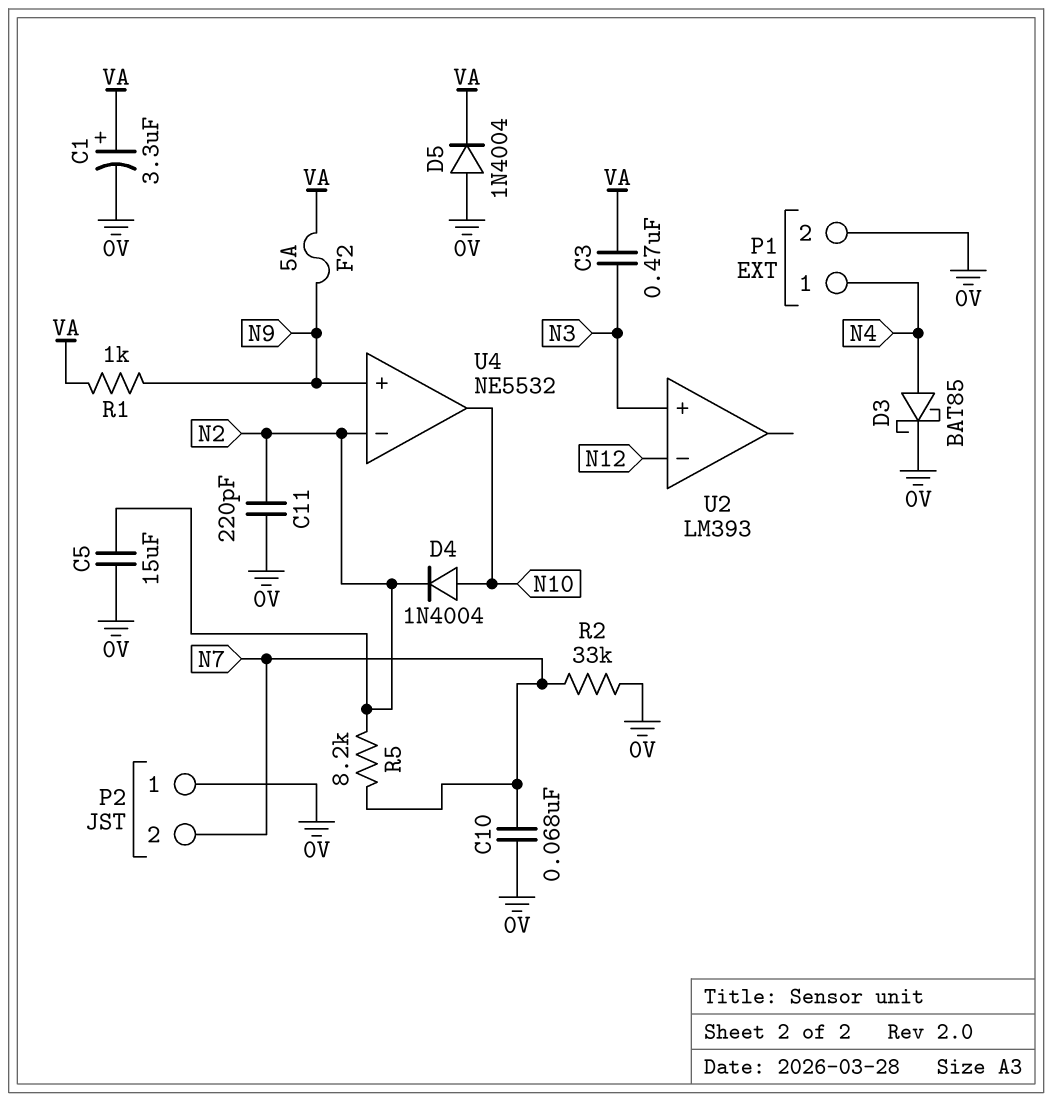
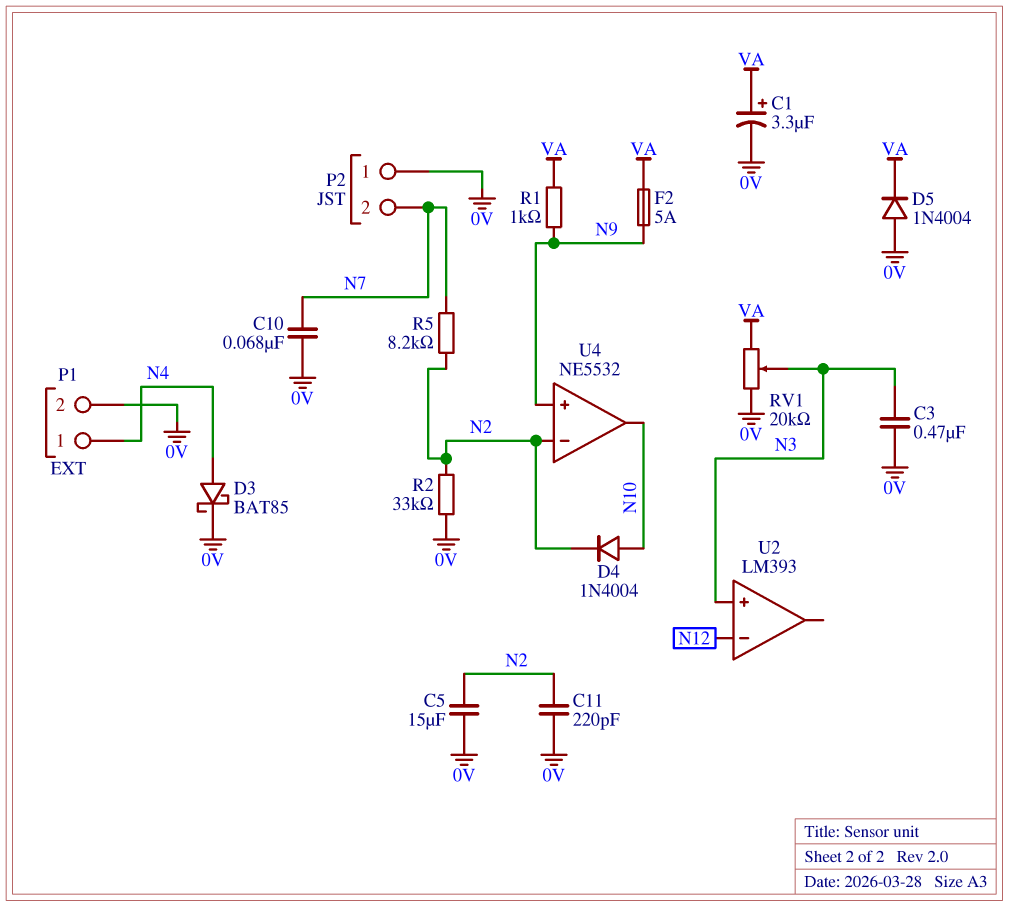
C3: 470nF (N3, VA) -> 470nF (0V, N3)
R2: 33k (0V, N7) -> 33k (0V, N2)
RV1: none -> 20k (0V, VA, wiper N3)

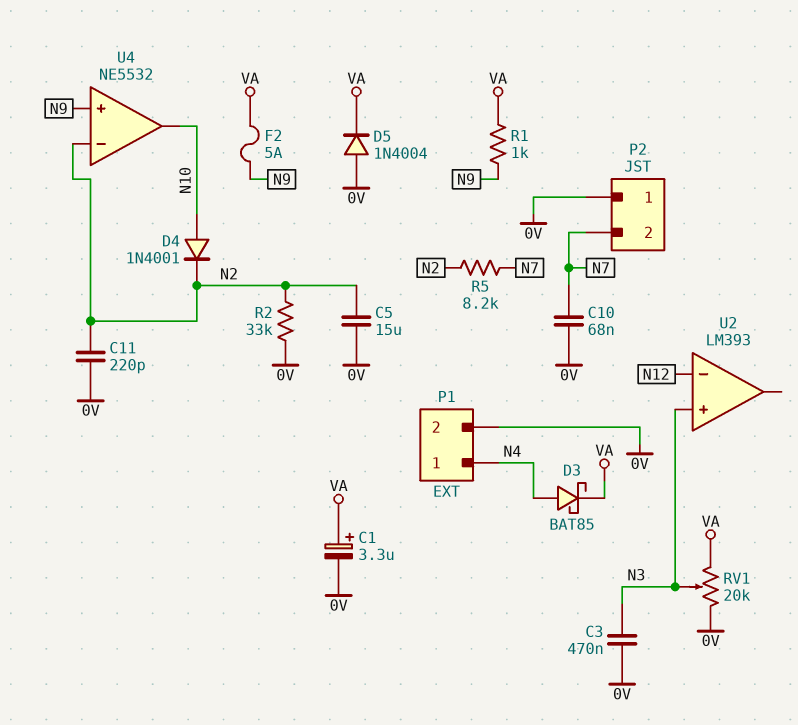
D3: schottky BAT85 (A N4, K 0V) -> schottky BAT85 (A N4, K VA)
D4: diode 1N4004 (A N10, K N2) -> diode 1N4001 (A N10, K N2)

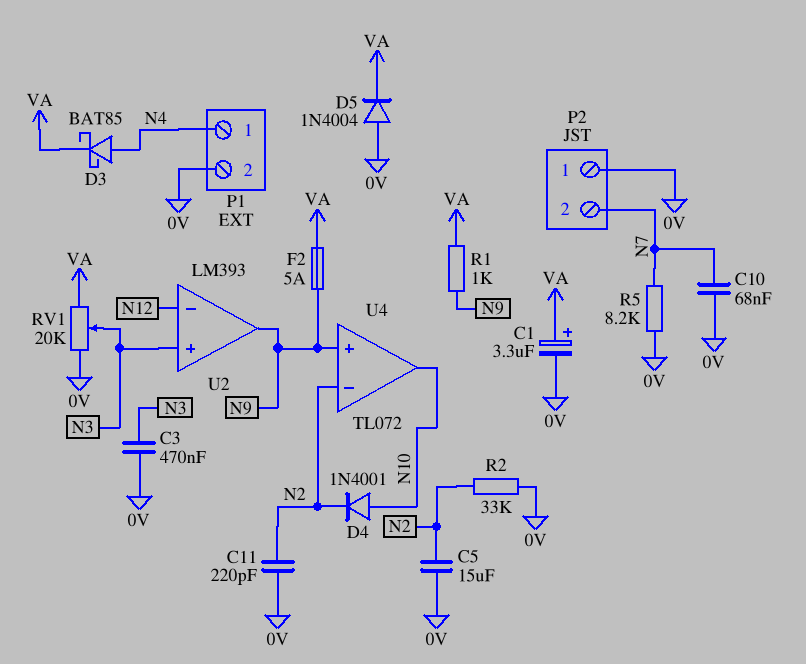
R5: 8.2k (N2, N7) -> 8.2k (0V, N7)
U2 pin out: none -> N9
U4: NE5532 -> TL072

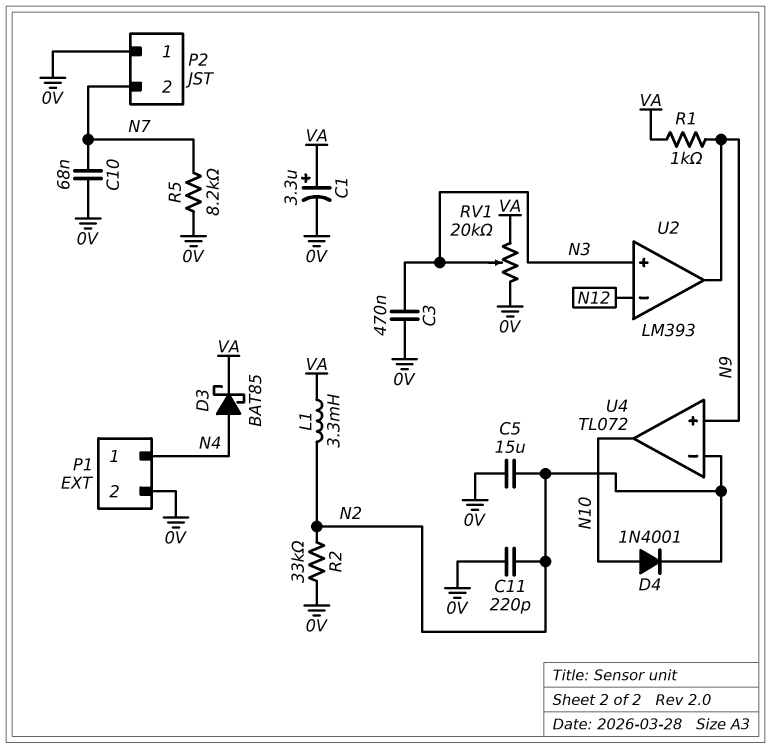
D5: diode 1N4004 (A 0V, K VA) -> none
F2: 5A (N9, VA) -> none
L1: none -> 3.3mH (N2, VA)

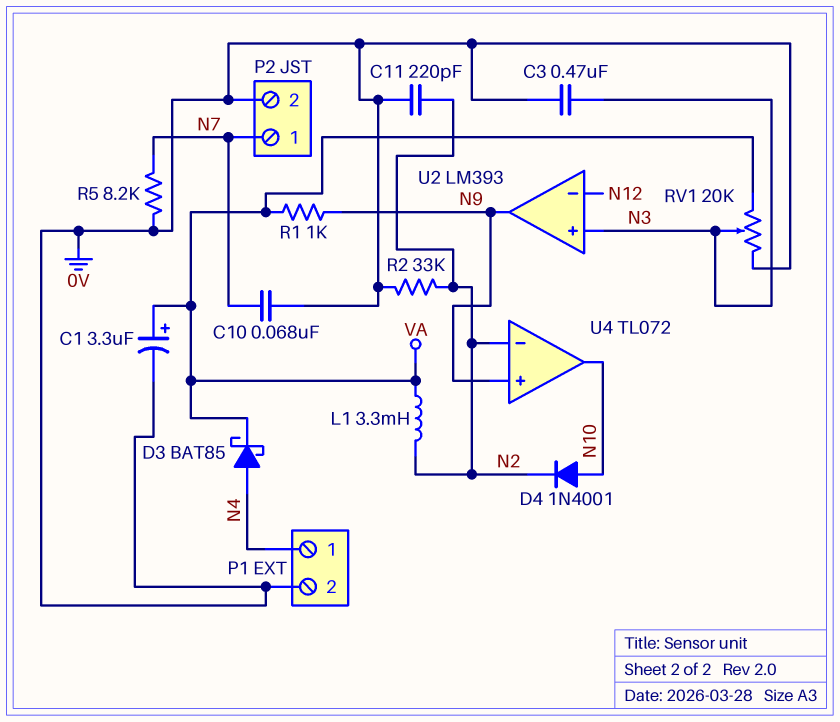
C5: 15uF (0V, N2) -> none
P2 pin 1: 0V -> N7
P2 pin 2: N7 -> 0V

